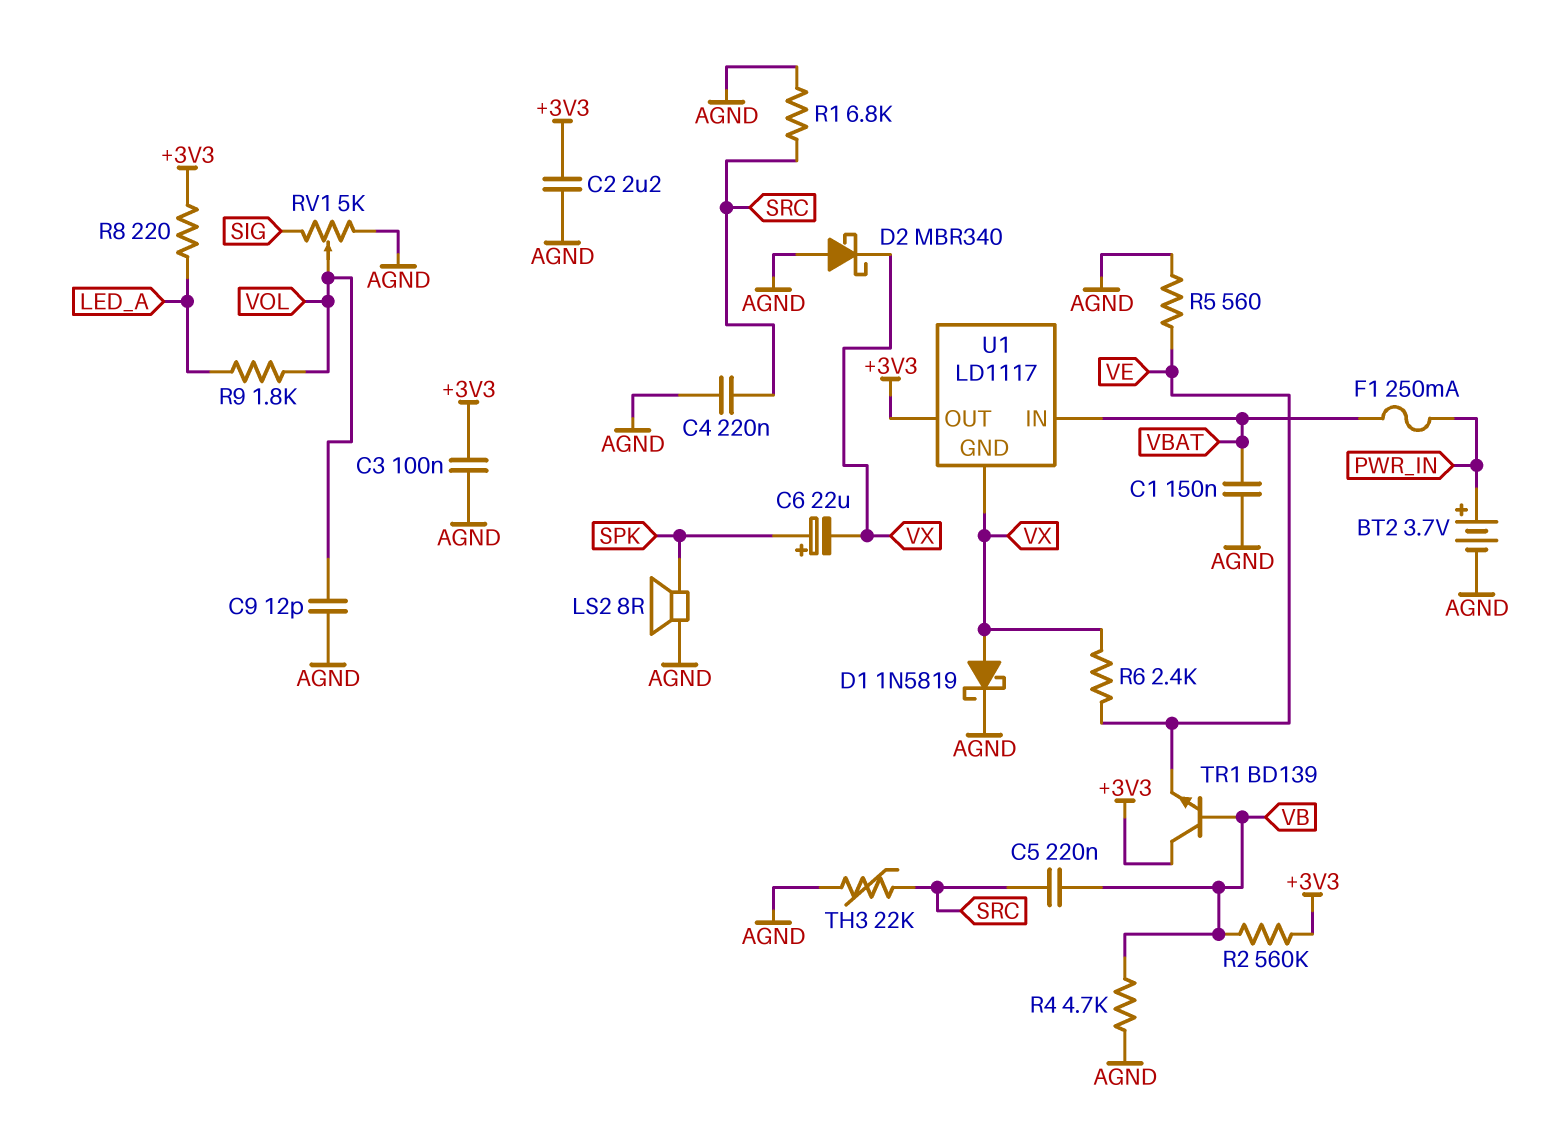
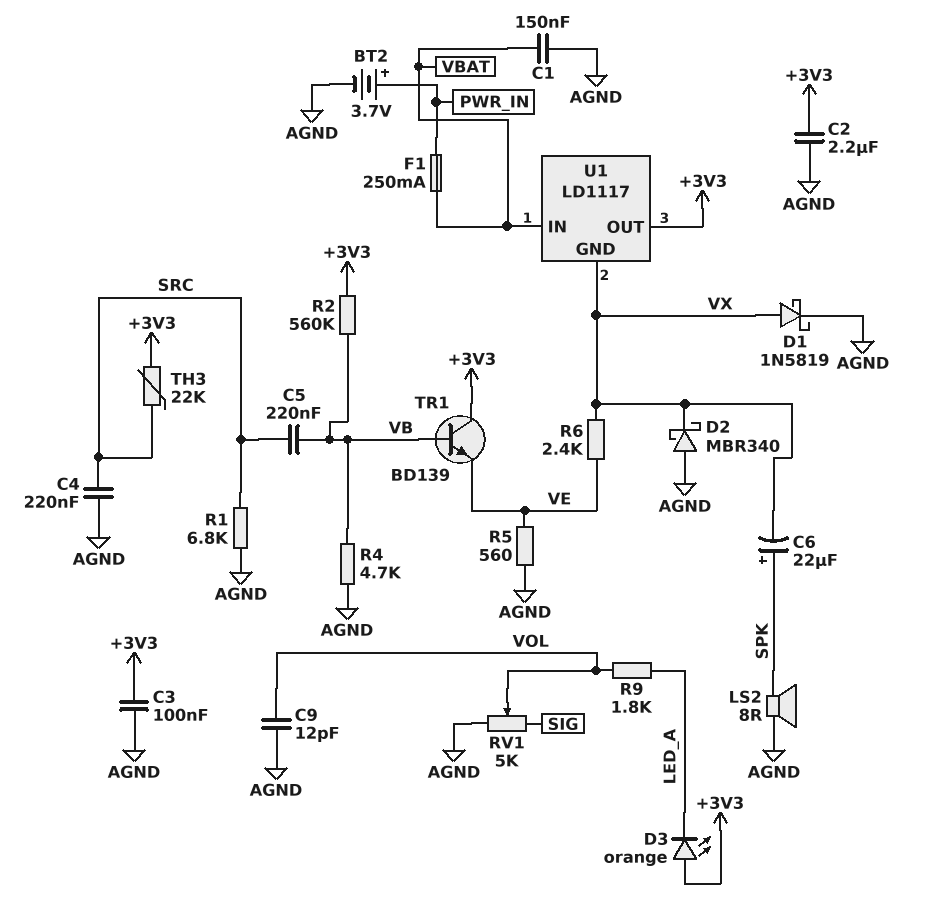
D3: none -> LED orange (A +3V3, K LED_A)
R8: 220 (+3V3, LED_A) -> none
TH3: 22k (AGND, SRC) -> 22k (+3V3, SRC)

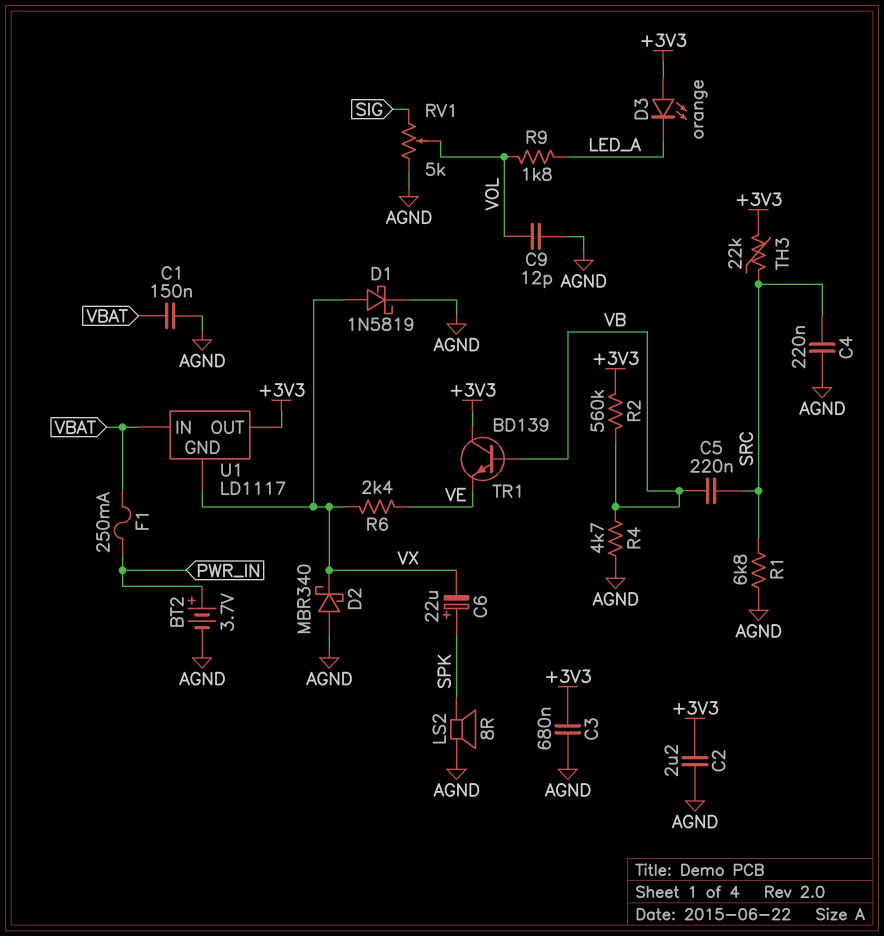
C3: 100nF (+3V3, AGND) -> 680nF (+3V3, AGND)
R5: 560 (AGND, VE) -> none

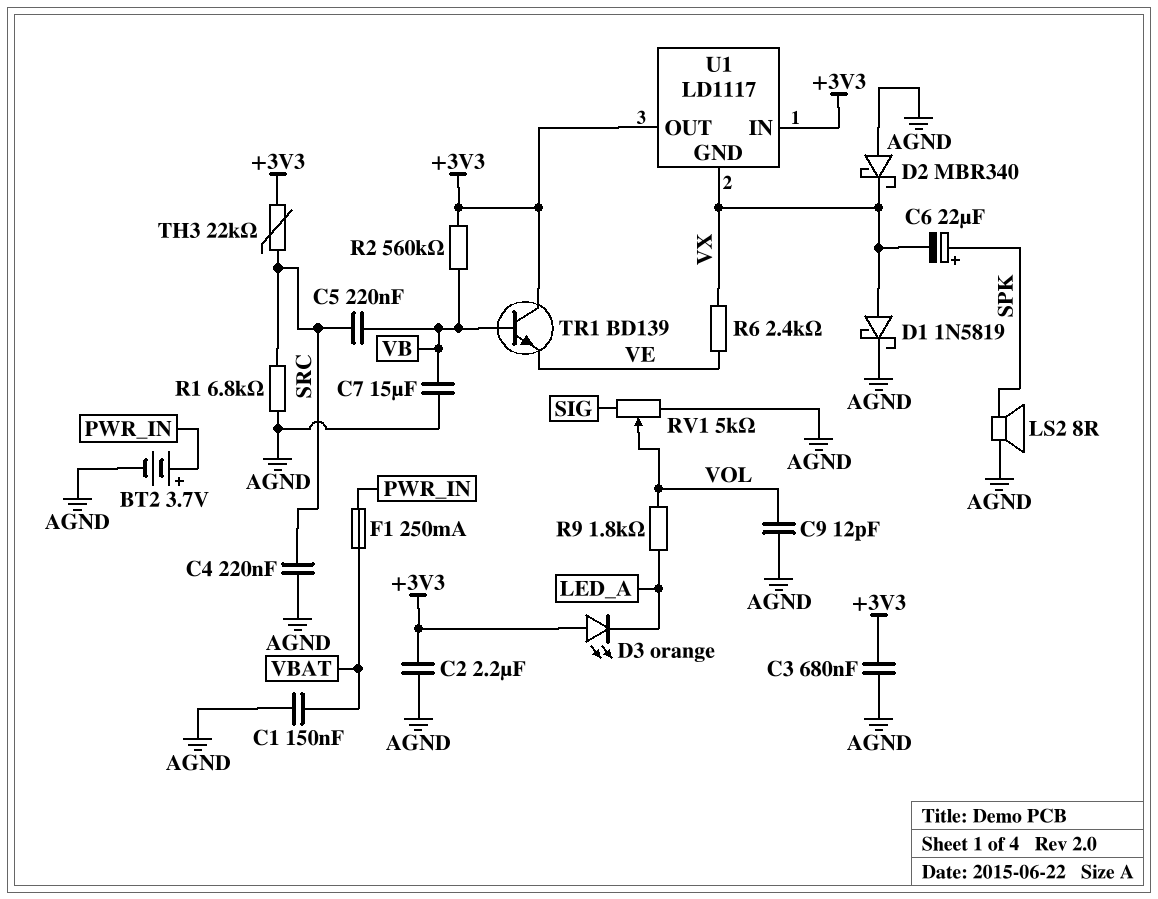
C7: none -> 15uF (AGND, VB)
R4: 4.7k (AGND, VB) -> none
U1 pin IN: VBAT -> +3V3

